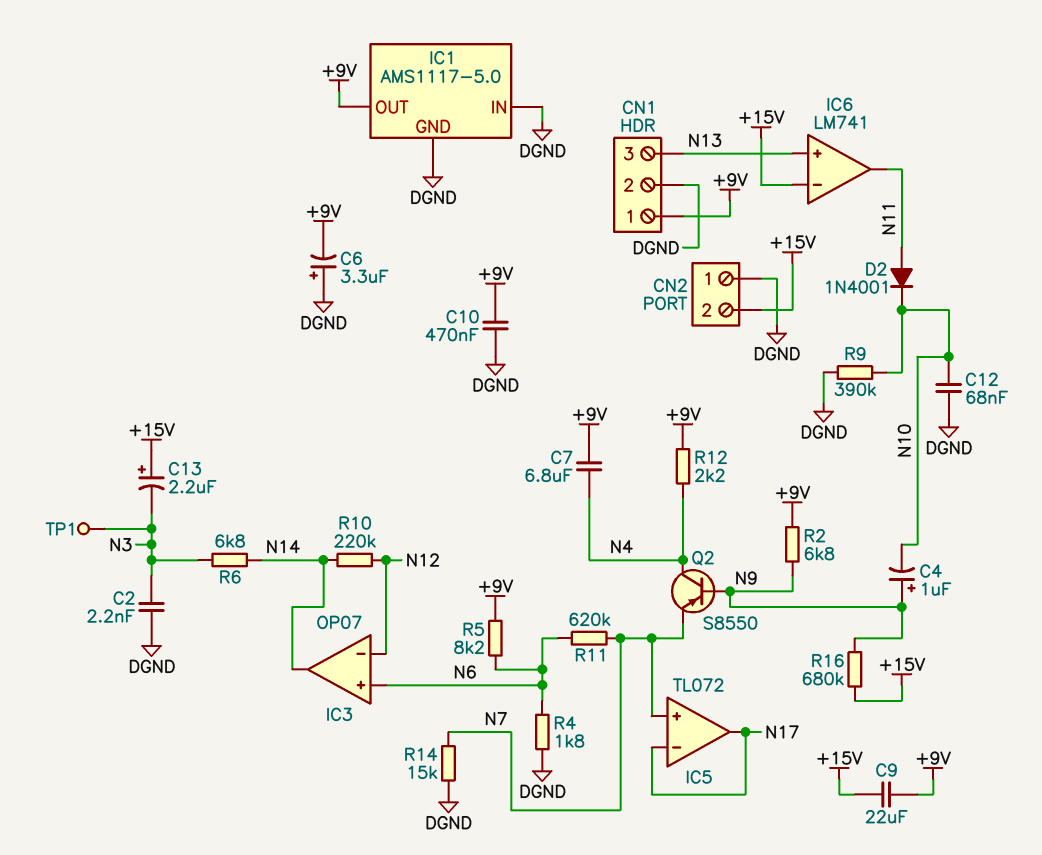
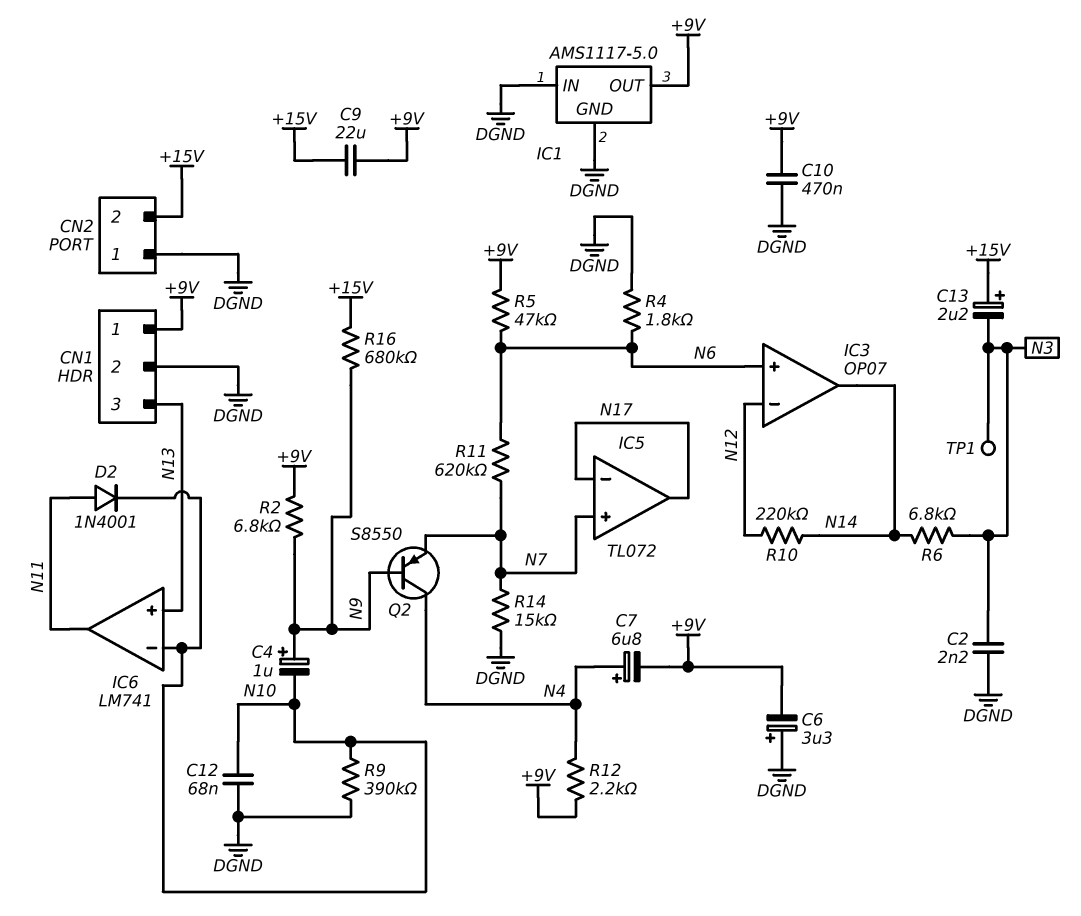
C7: 6.8uF (+9V, N4) -> 6.8uF (plus N4, minus +9V)
IC6 pin in-: +15V -> N10
R5: 8.2k (+9V, N6) -> 47k (+9V, N6)

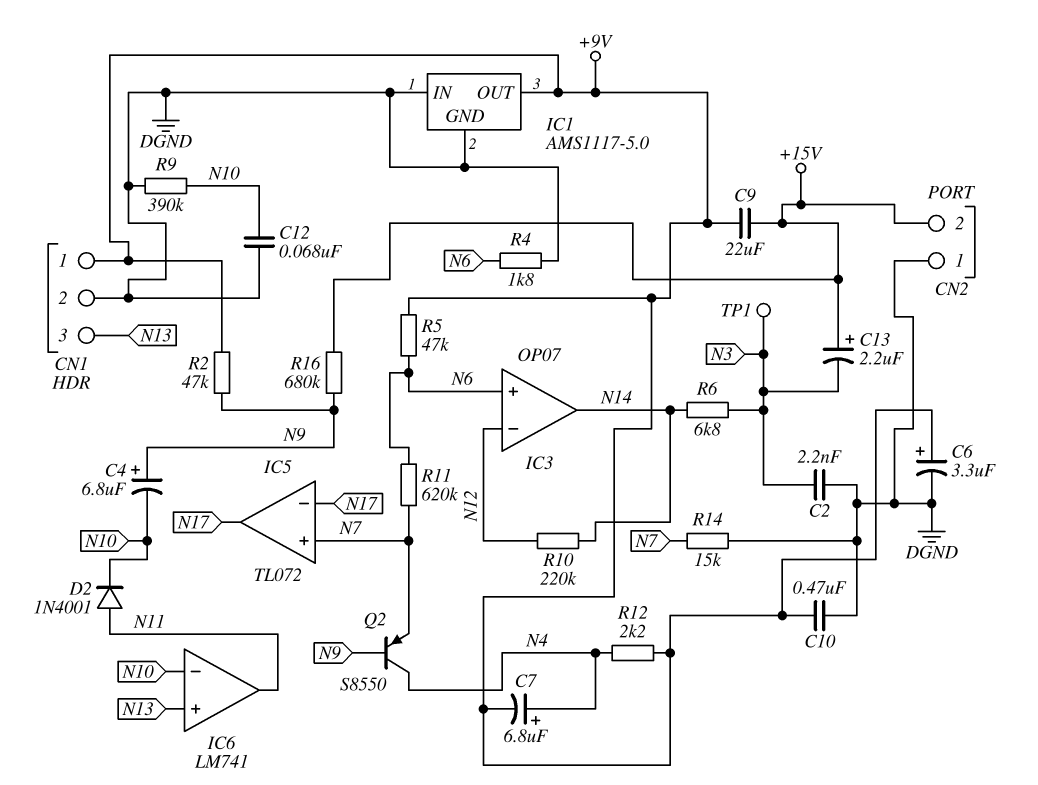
C4: 1uF (plus N9, minus N10) -> 6.8uF (plus N9, minus N10)
C6: 3.3uF (plus DGND, minus +9V) -> 3.3uF (plus +9V, minus DGND)
R2: 6.8k (+9V, N9) -> 47k (+9V, N9)

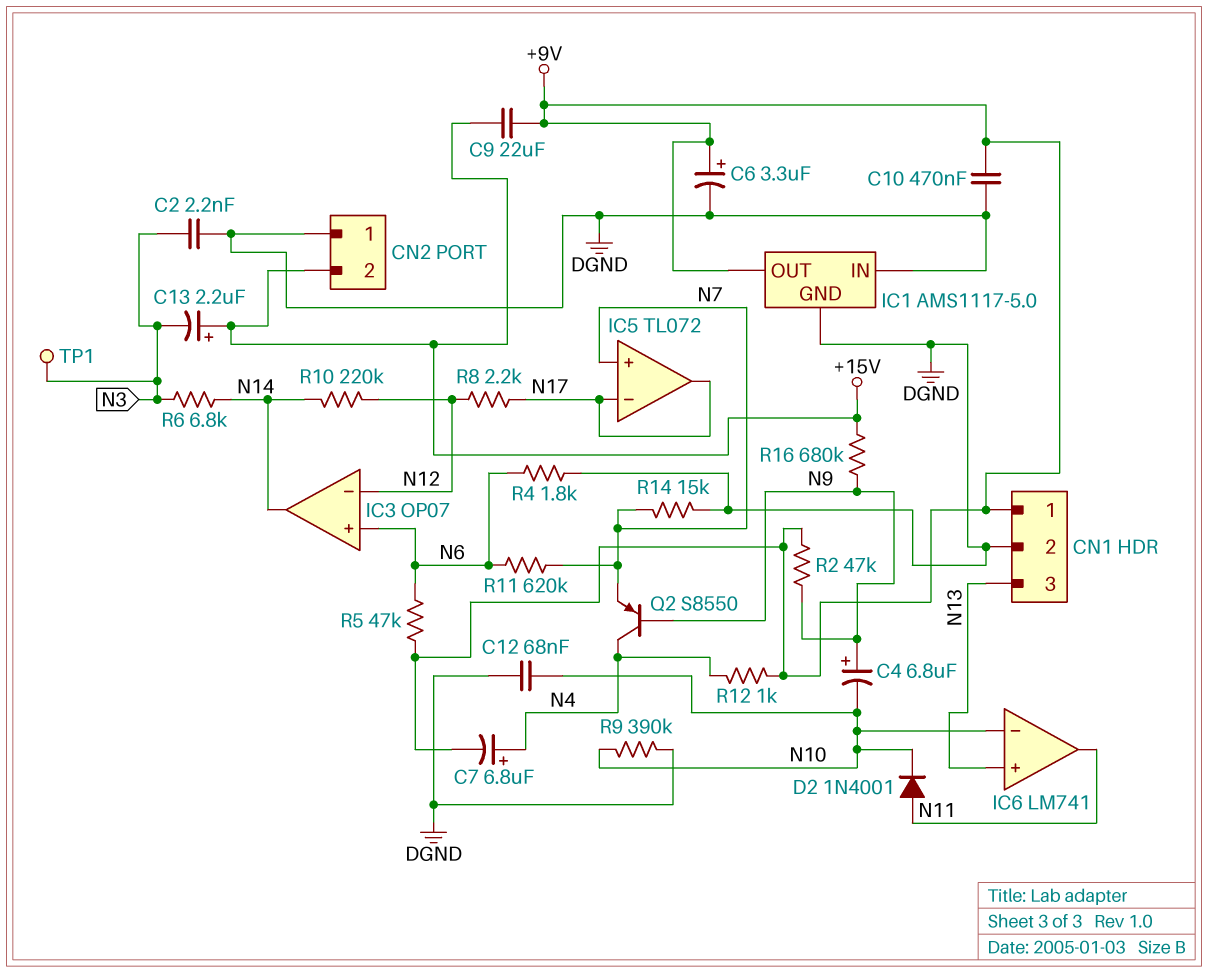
R8: none -> 2.2k (N12, N17)
R12: 2.2k (+9V, N4) -> 1k (+9V, N4)

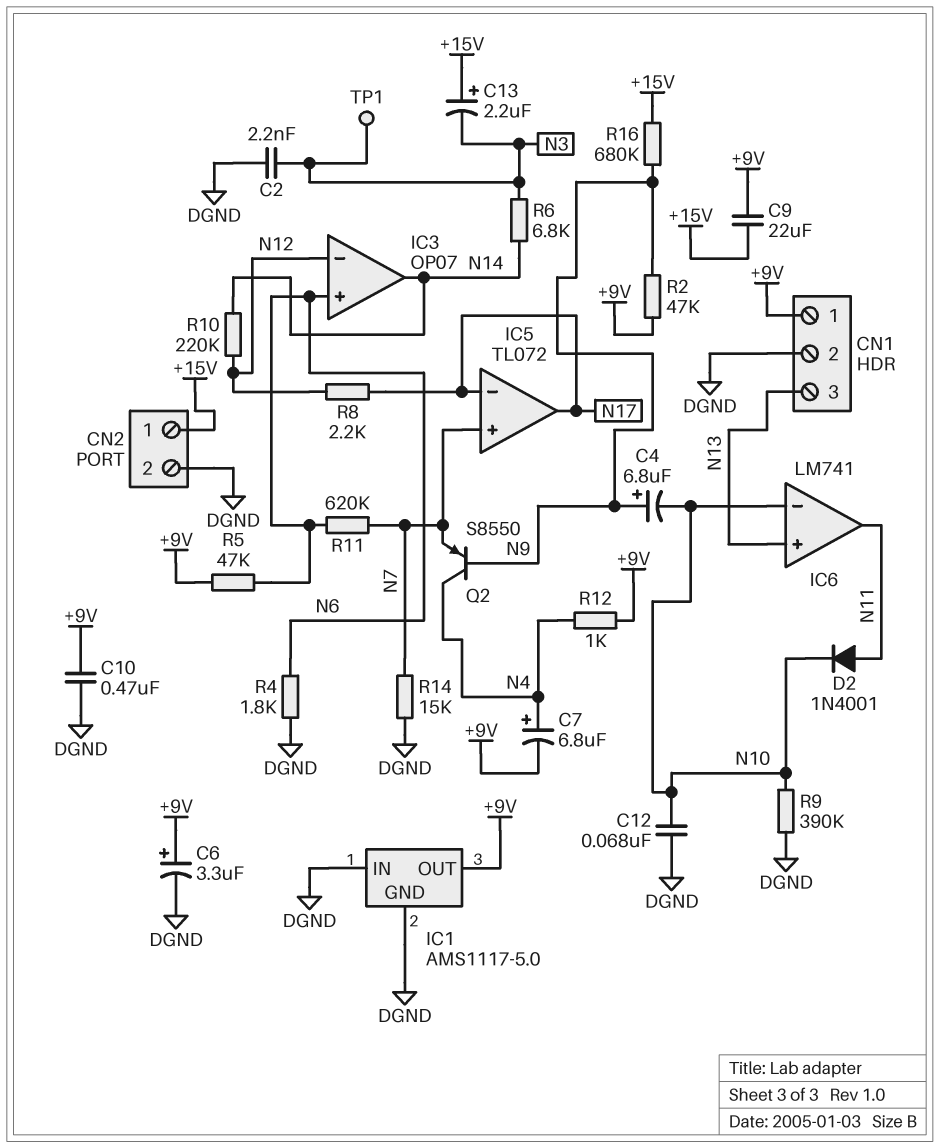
CN2 pin 1: DGND -> +15V
CN2 pin 2: +15V -> DGND

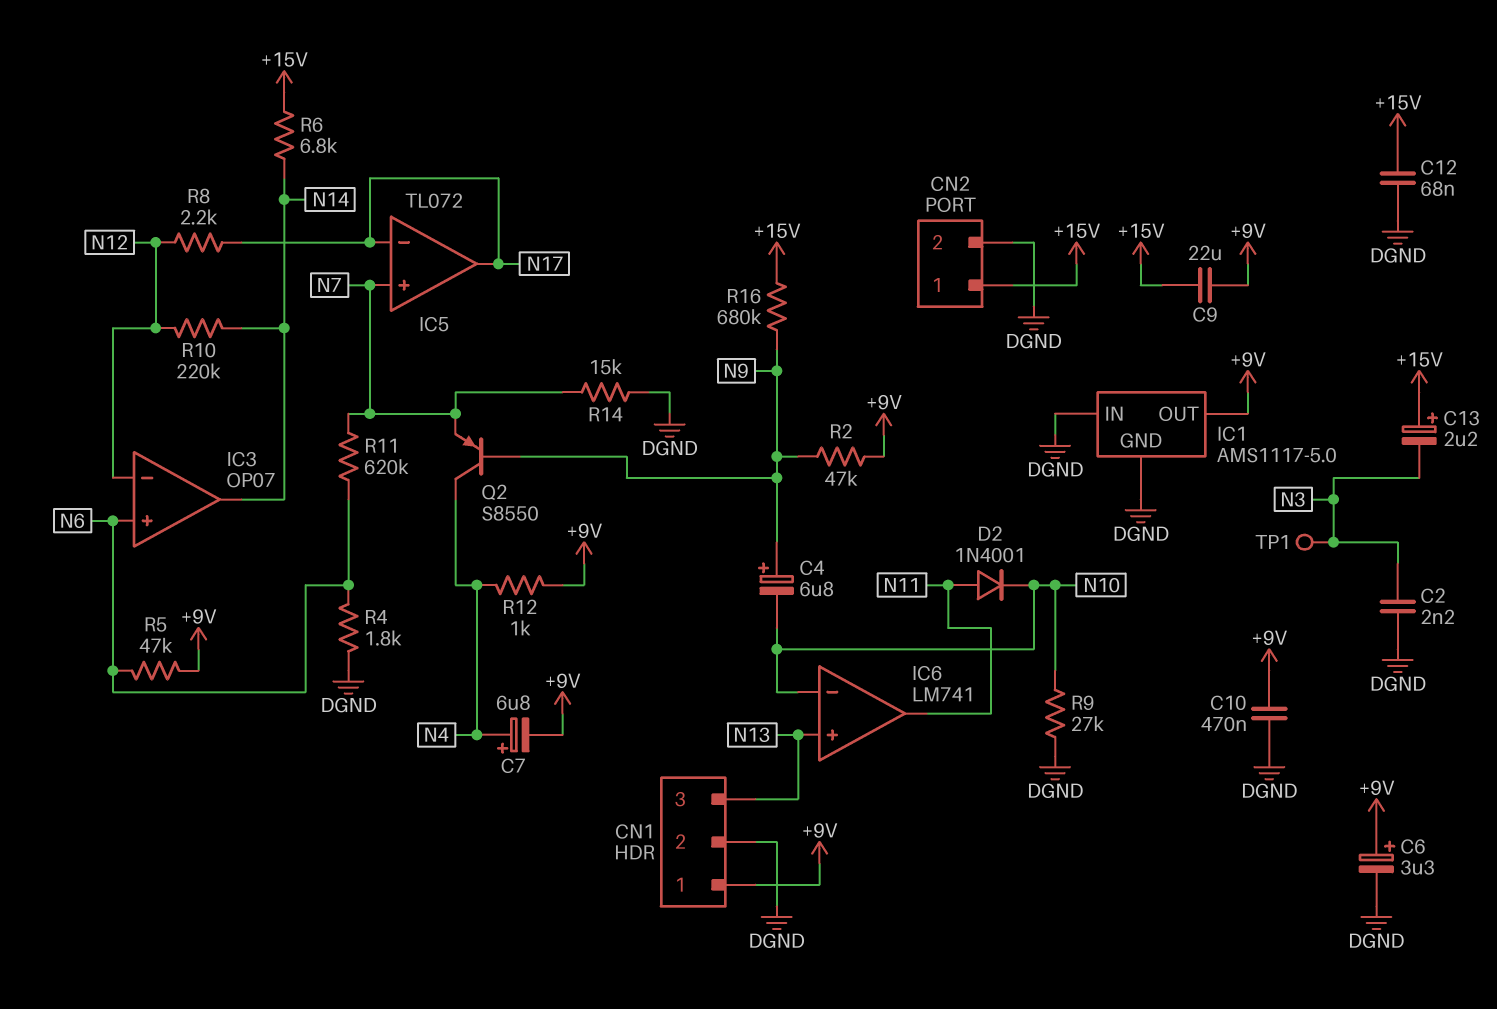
C12: 68nF (DGND, N10) -> 68nF (+15V, DGND)
R6: 6.8k (N3, N14) -> 6.8k (+15V, N14)
R9: 390k (DGND, N10) -> 27k (DGND, N10)

